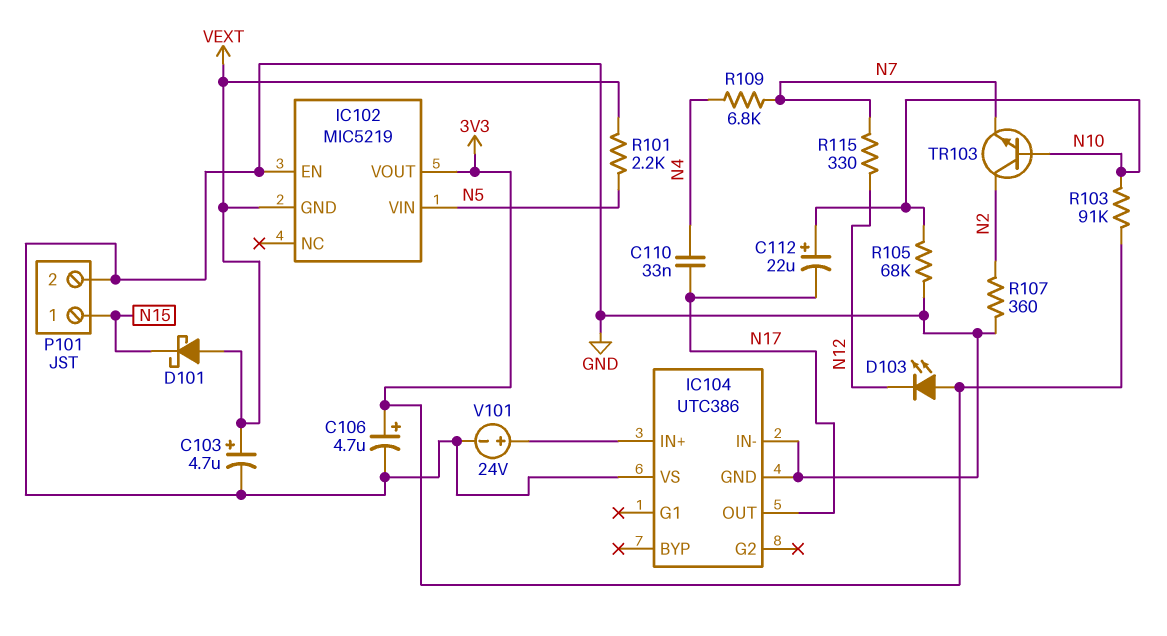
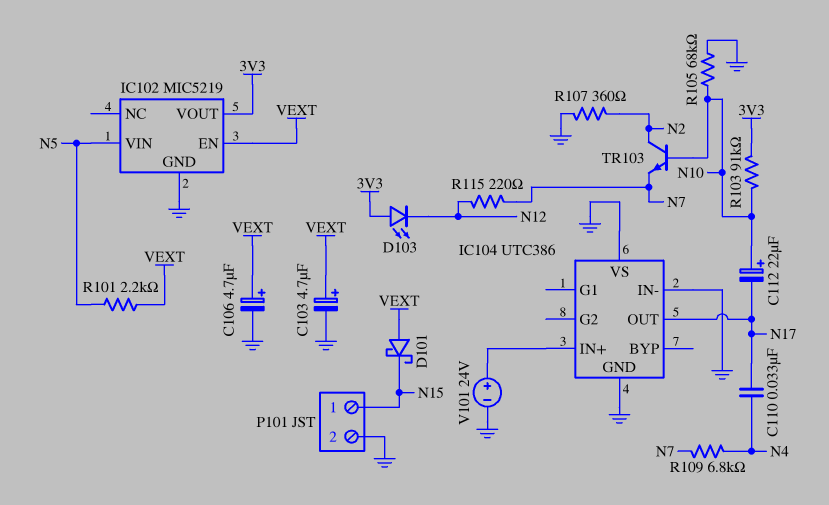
C106: 4.7uF (plus 3V3, minus GND) -> 4.7uF (plus VEXT, minus GND)
IC102 pin EN: GND -> VEXT
IC102 pin GND: VEXT -> GND
R115: 330 (N7, N12) -> 220 (N7, N12)

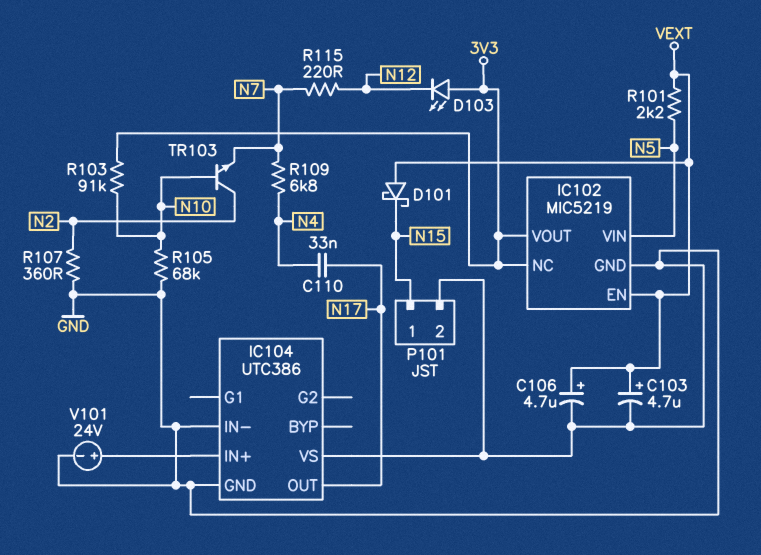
C112: 22uF (plus N10, minus N17) -> none
IC102 pin NC: none -> 3V3

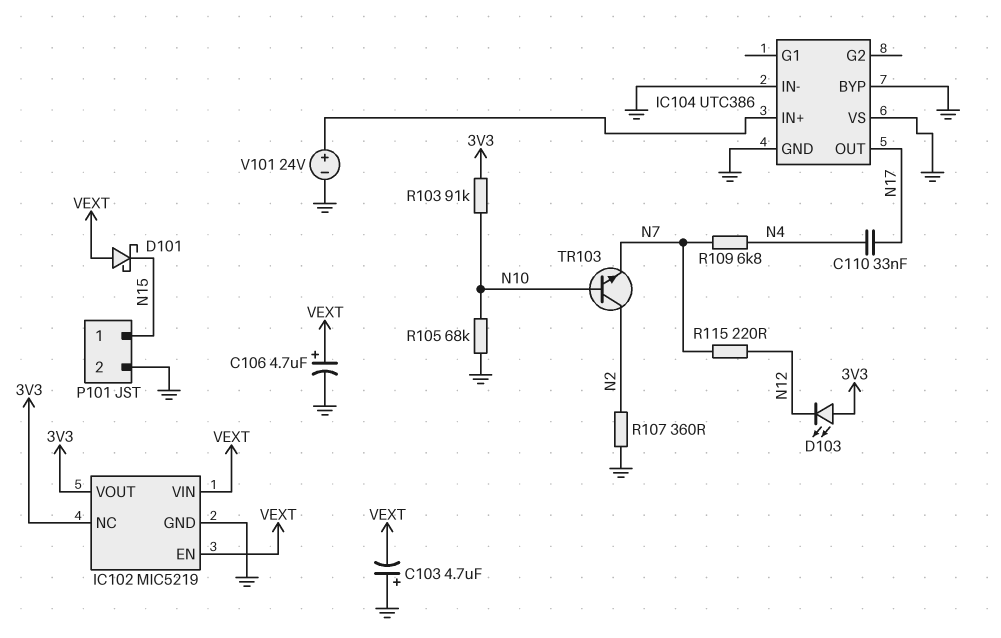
C103: 4.7uF (plus VEXT, minus GND) -> 4.7uF (plus GND, minus VEXT)
IC102 pin VIN: N5 -> VEXT
IC104 pin BYP: none -> GND
R101: 2.2k (N5, VEXT) -> none

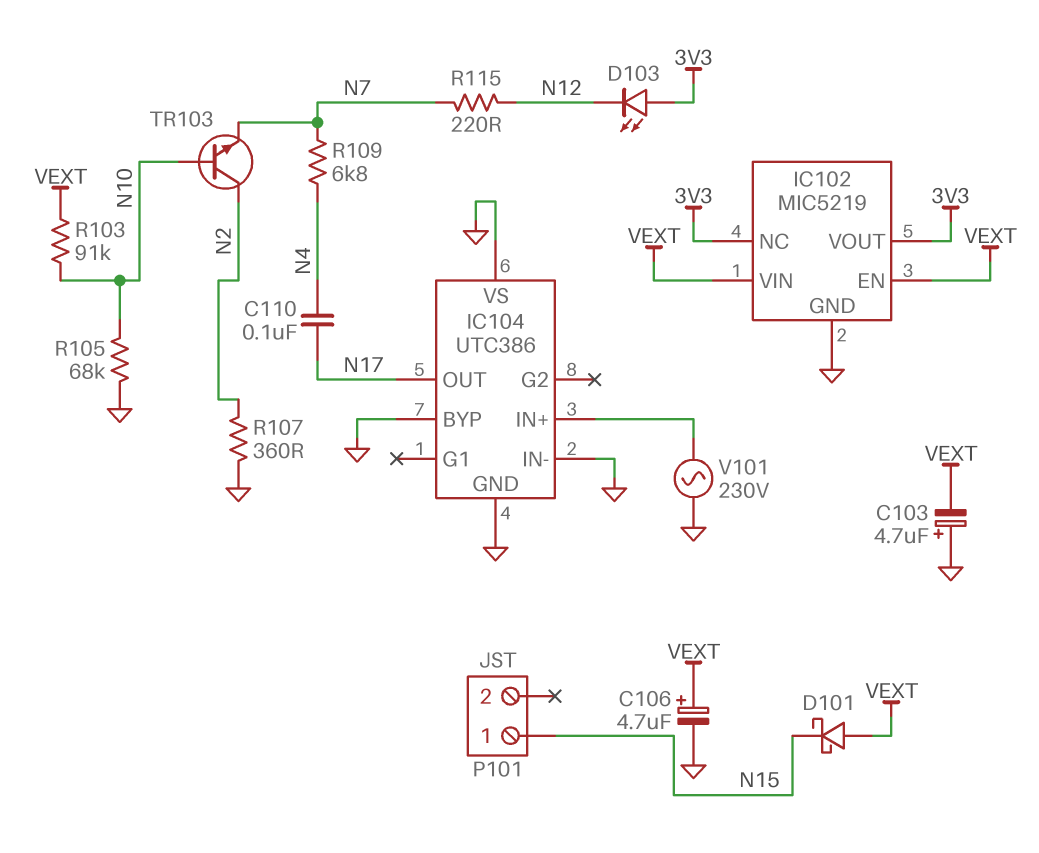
C110: 33nF (N4, N17) -> 100nF (N4, N17)
P101 pin 2: GND -> none
R103: 91k (3V3, N10) -> 91k (N10, VEXT)
V101: 24V (plus IC104/IN+, minus GND) -> AC 230V (GND, IC104/IN+)

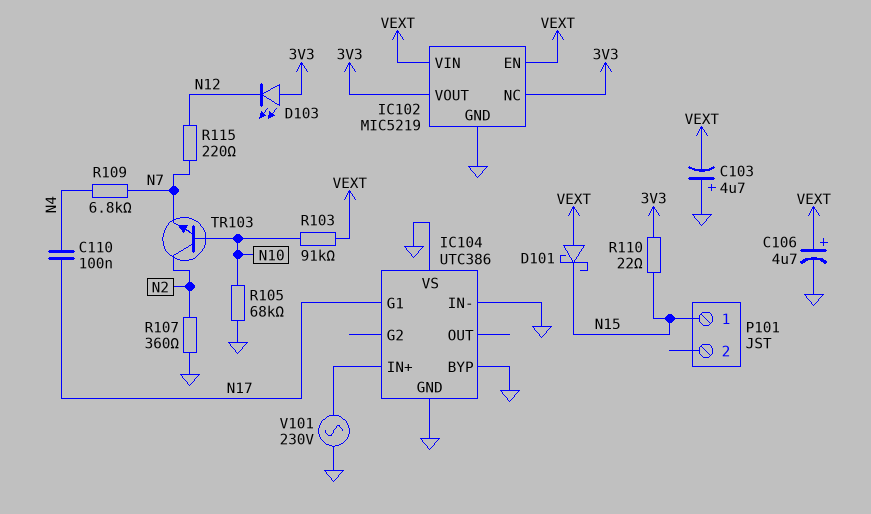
IC104 pin G1: none -> N17
IC104 pin OUT: N17 -> none
R110: none -> 22 (3V3, N15)

